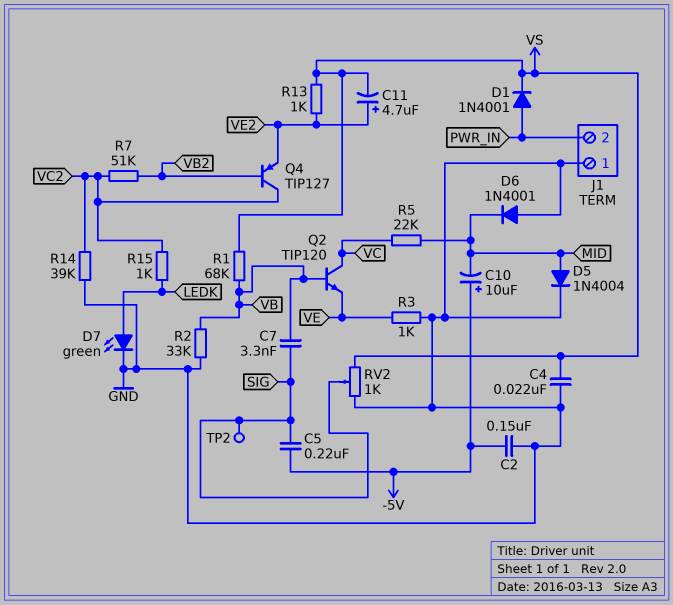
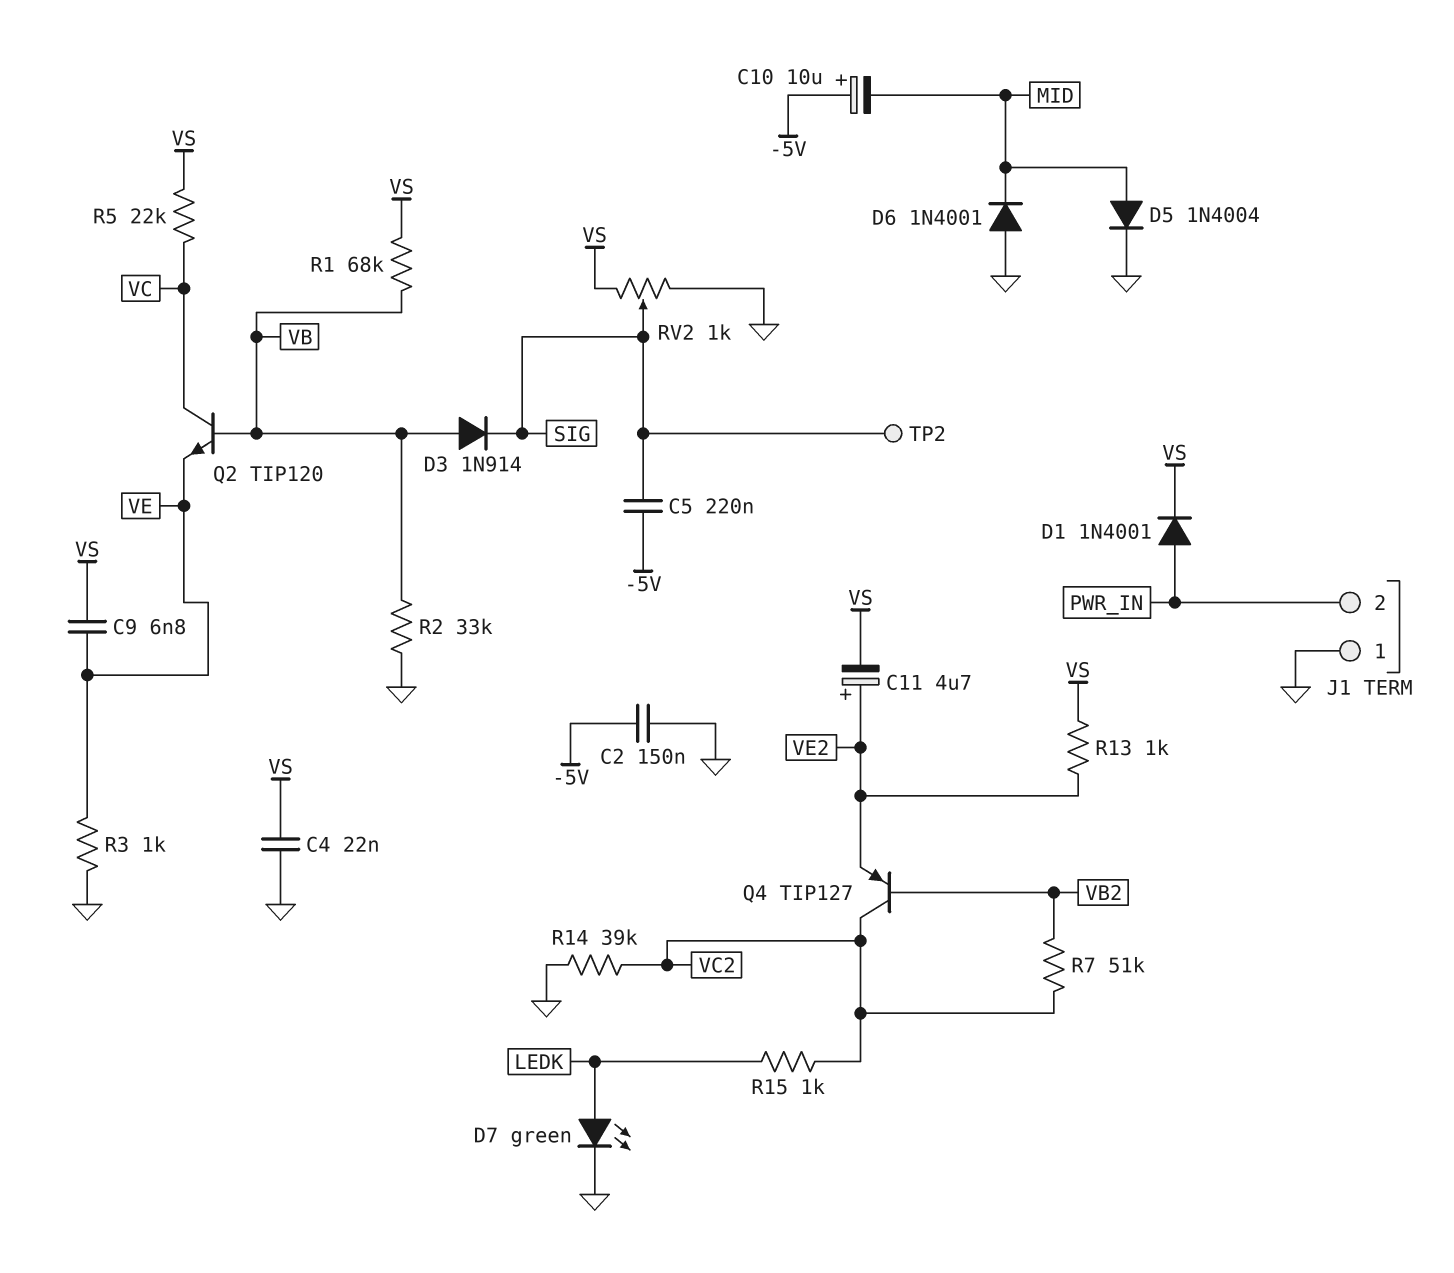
C7: 3.3nF (SIG, VB) -> none
C9: none -> 6.8nF (VE, VS)
D3: none -> diode 1N914 (A VB, K SIG)
R5: 22k (MID, VC) -> 22k (VC, VS)

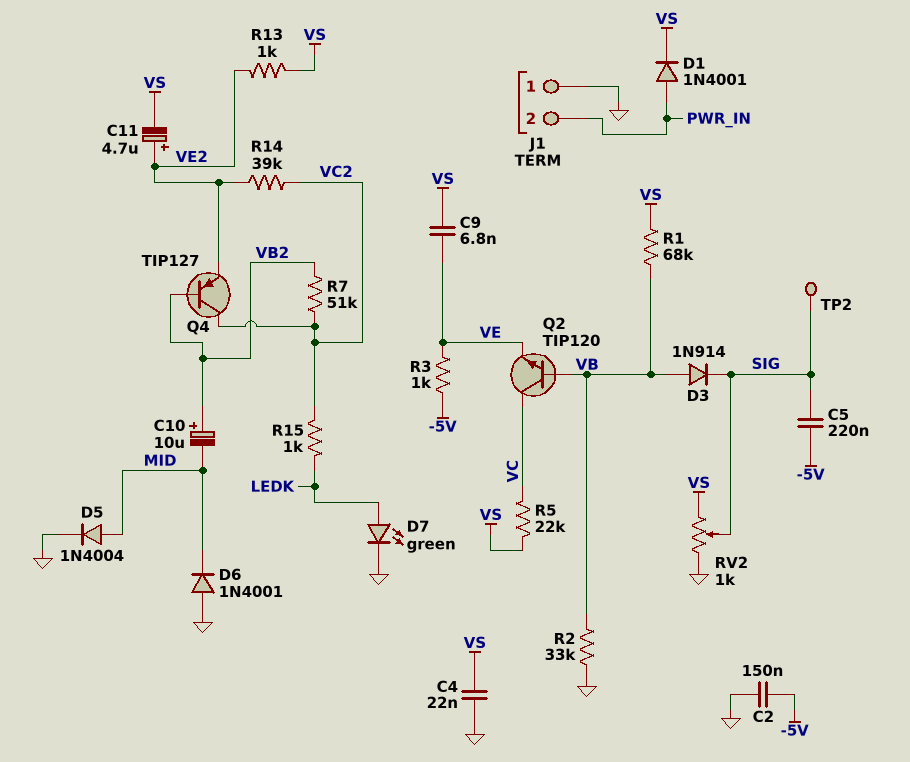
C10: 10uF (plus -5V, minus MID) -> 10uF (plus VB2, minus MID)
R3: 1k (GND, VE) -> 1k (-5V, VE)
R14: 39k (GND, VC2) -> 39k (VC2, VE2)

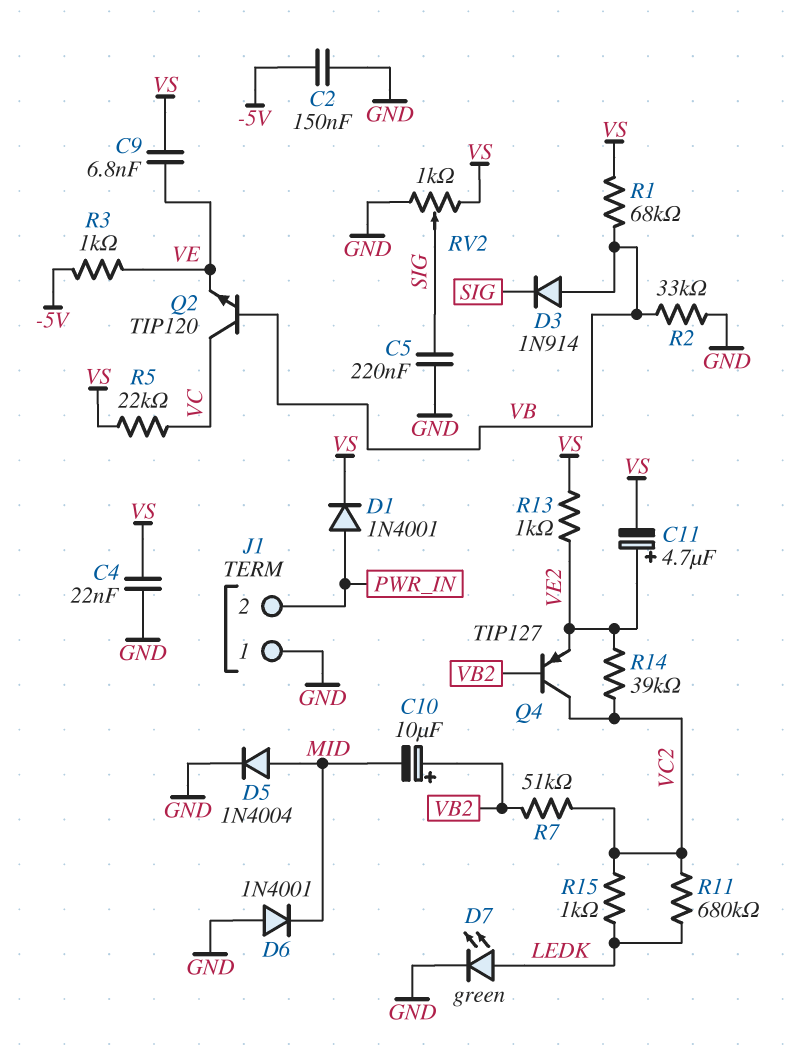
C5: 220nF (-5V, SIG) -> 220nF (GND, SIG)
R11: none -> 680k (LEDK, VC2)
TP2: test point (SIG) -> none

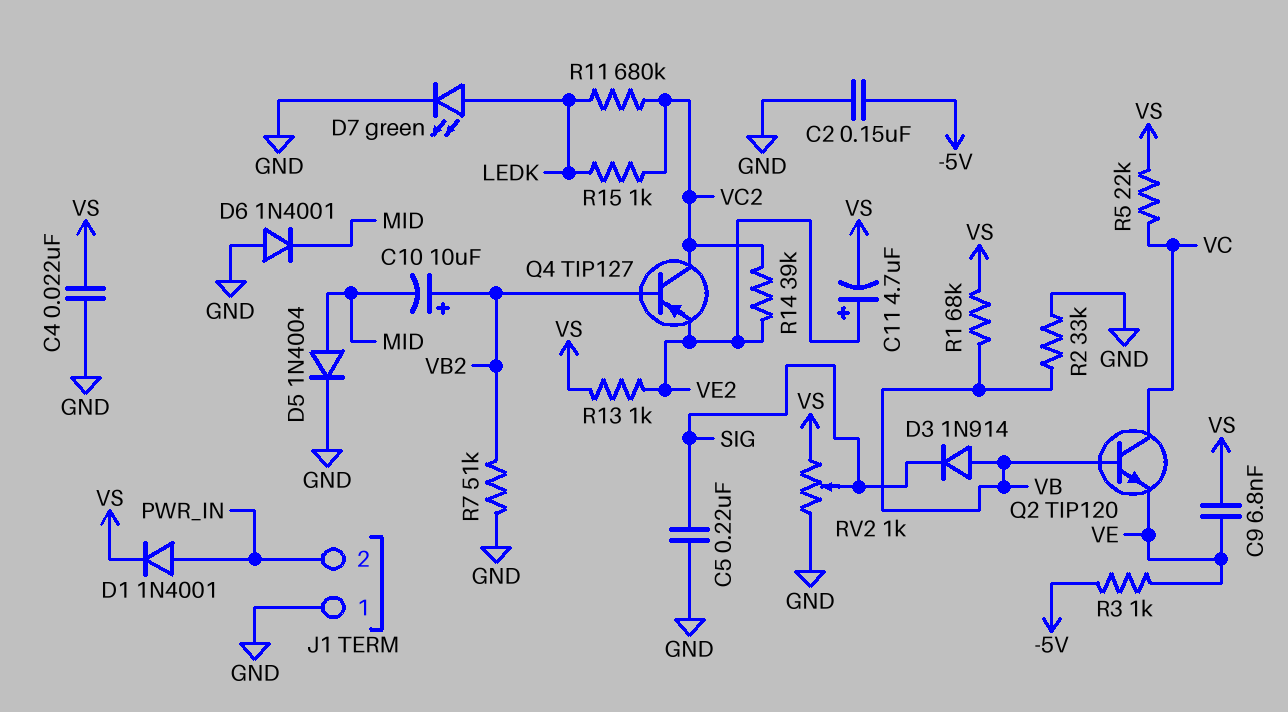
R7: 51k (VB2, VC2) -> 51k (GND, VB2)

